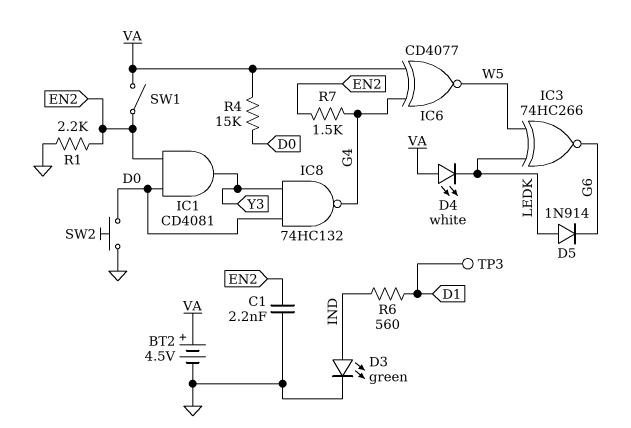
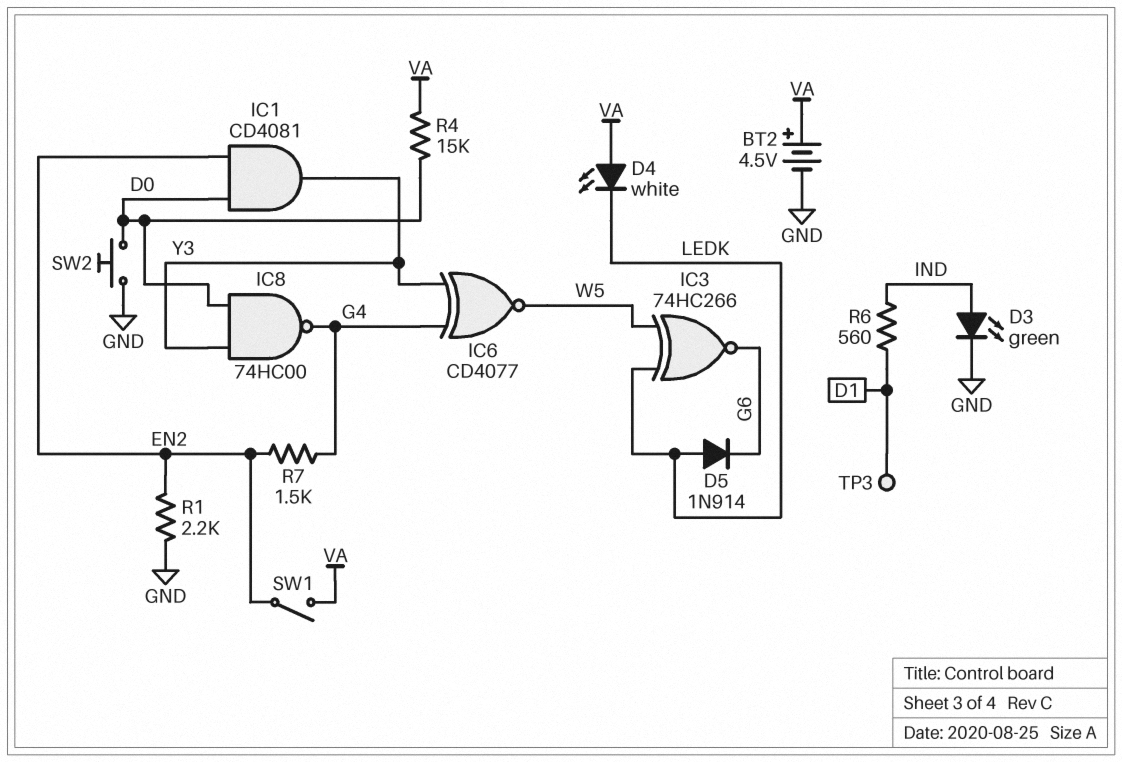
C1: 2.2nF (EN2, GND) -> none
IC6: XNOR CD4077 (in G4, in VA, out W5) -> XNOR CD4077 (in G4, in Y3, out W5)
IC8: NAND 74HC132 (in D0, in Y3, out G4) -> NAND 74HC00 (in D0, in Y3, out G4)

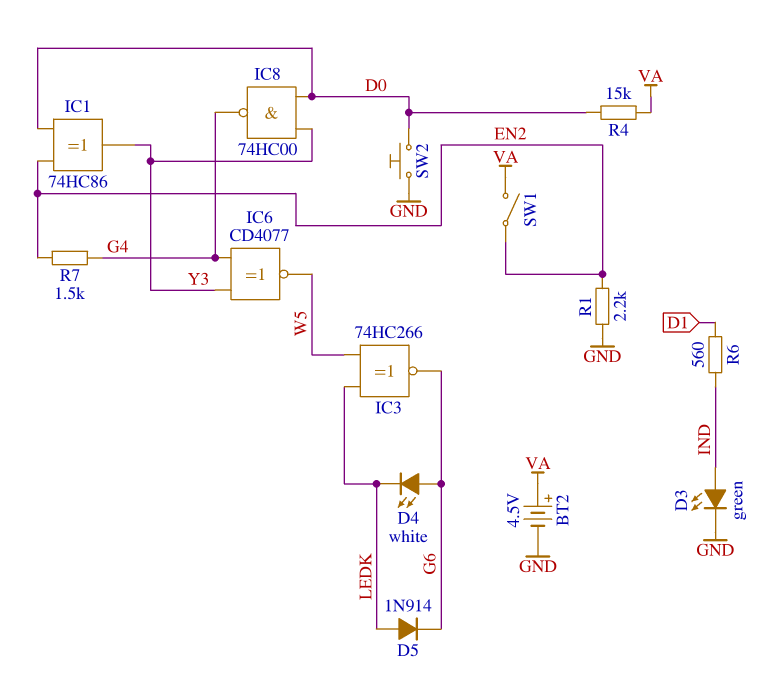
D4: LED white (A VA, K LEDK) -> LED white (A G6, K LEDK)
IC1: AND CD4081 (in D0, in EN2, out Y3) -> XOR 74HC86 (in D0, in EN2, out Y3)
TP3: test point (D1) -> none

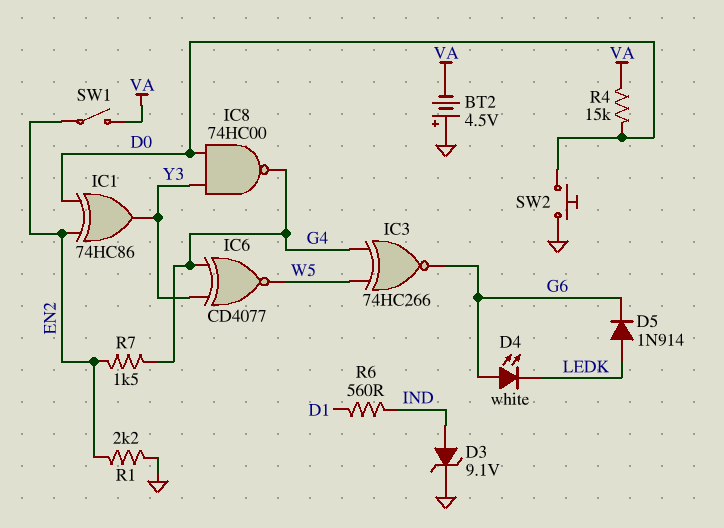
BT2: 4.5V (plus VA, minus GND) -> 4.5V (plus GND, minus VA)
D3: LED green (A IND, K GND) -> zener 9.1V (A IND, K GND)
IC3: XNOR 74HC266 (in LEDK, in W5, out G6) -> XNOR 74HC266 (in G4, in W5, out G6)

